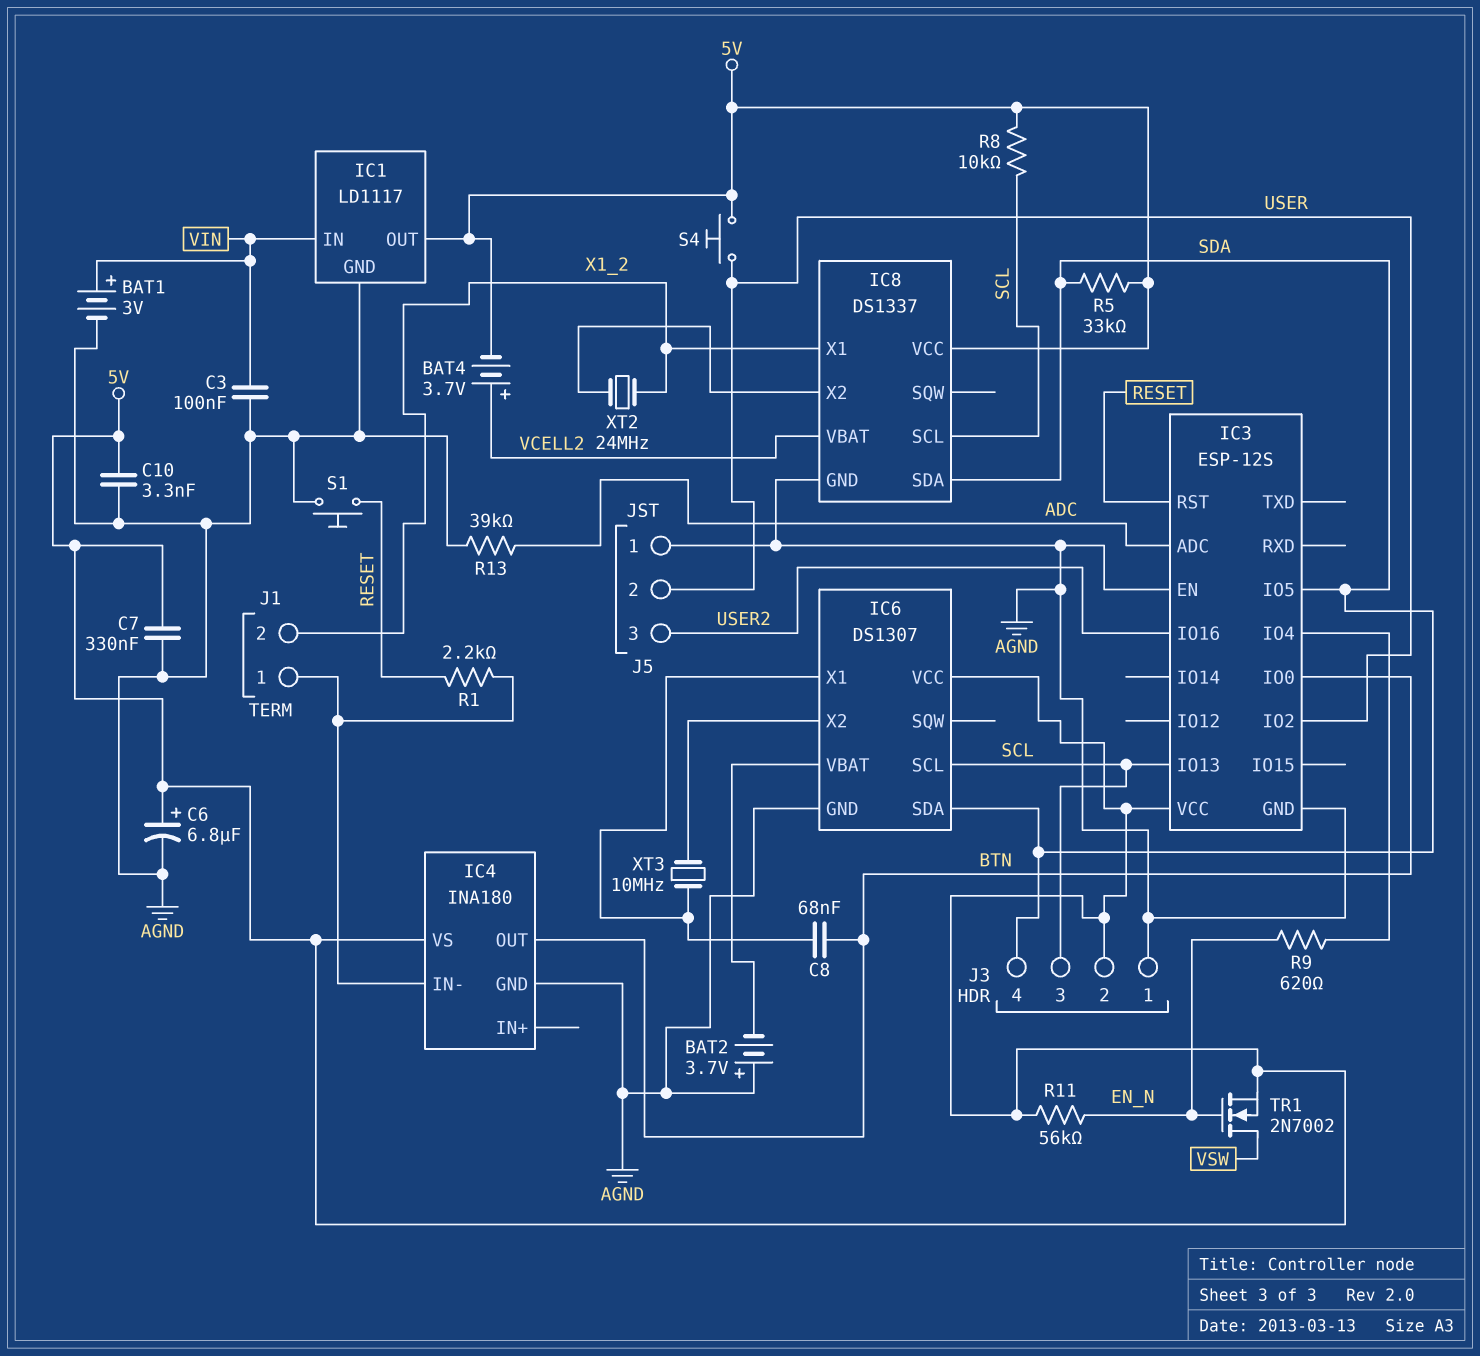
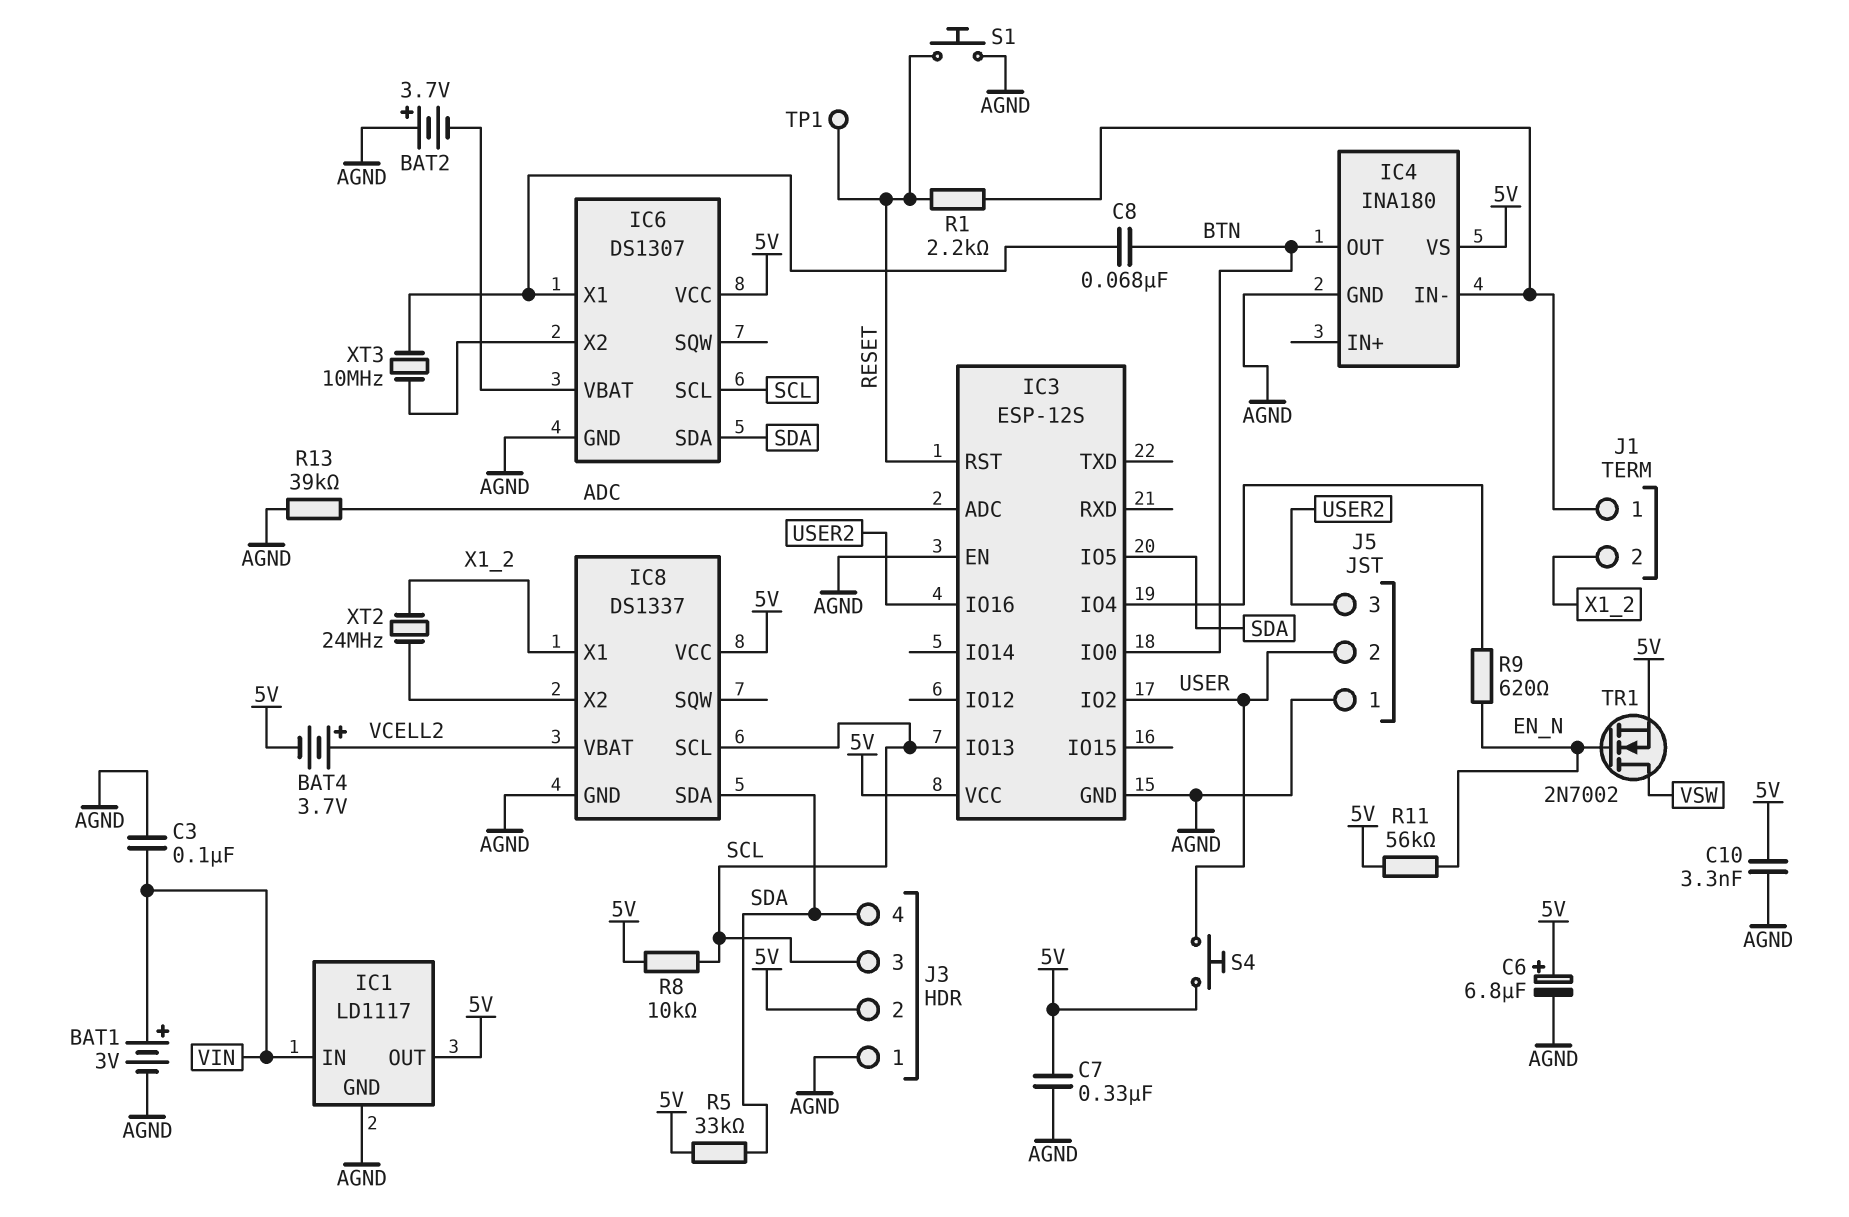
TP1: none -> test point (RESET)

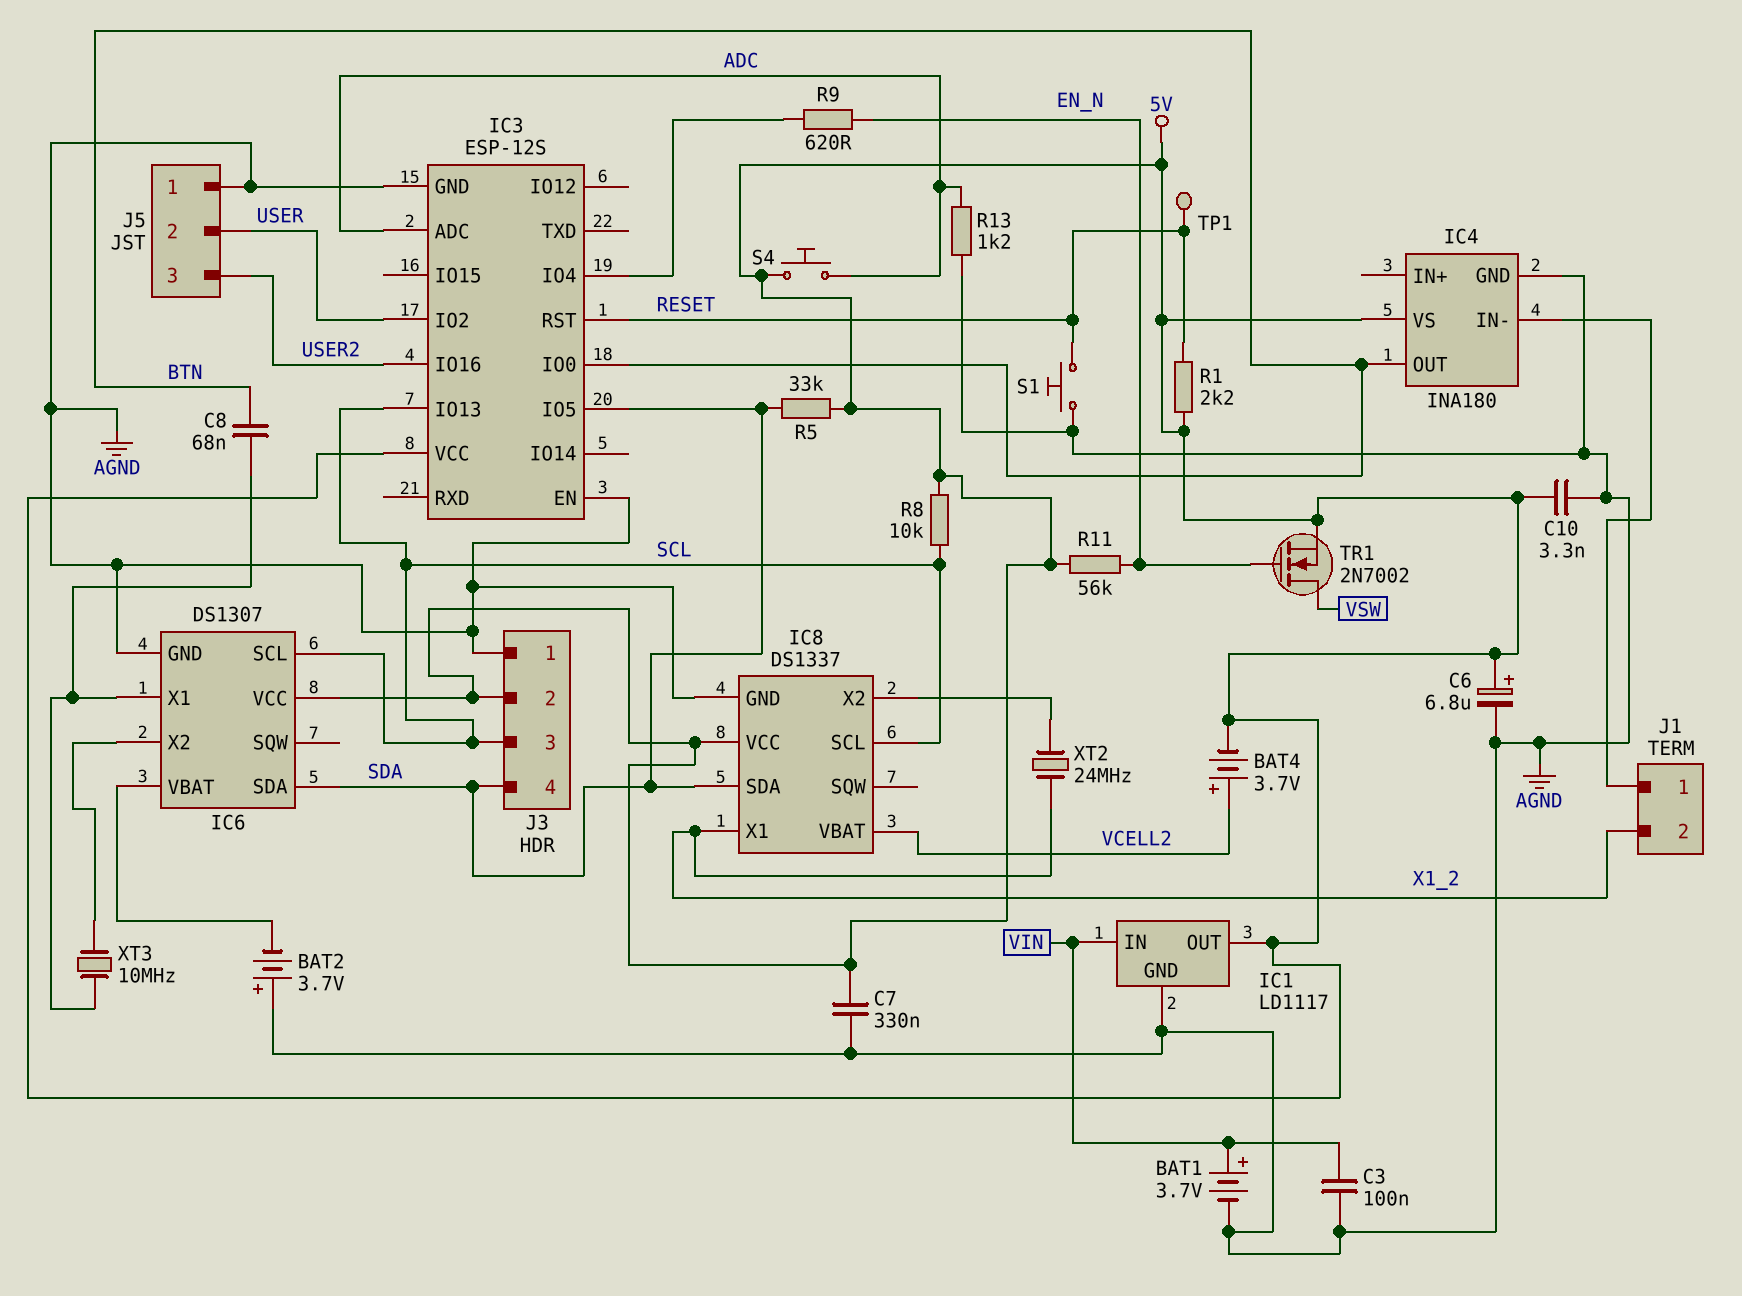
BAT1: 3V (plus VIN, minus AGND) -> 3.7V (plus VIN, minus AGND)
R1: 2.2k (IC4/IN-, RESET) -> 2.2k (5V, RESET)
R13: 39k (ADC, AGND) -> 1.2k (ADC, AGND)
S4: button (5V, USER) -> button (5V, ADC)

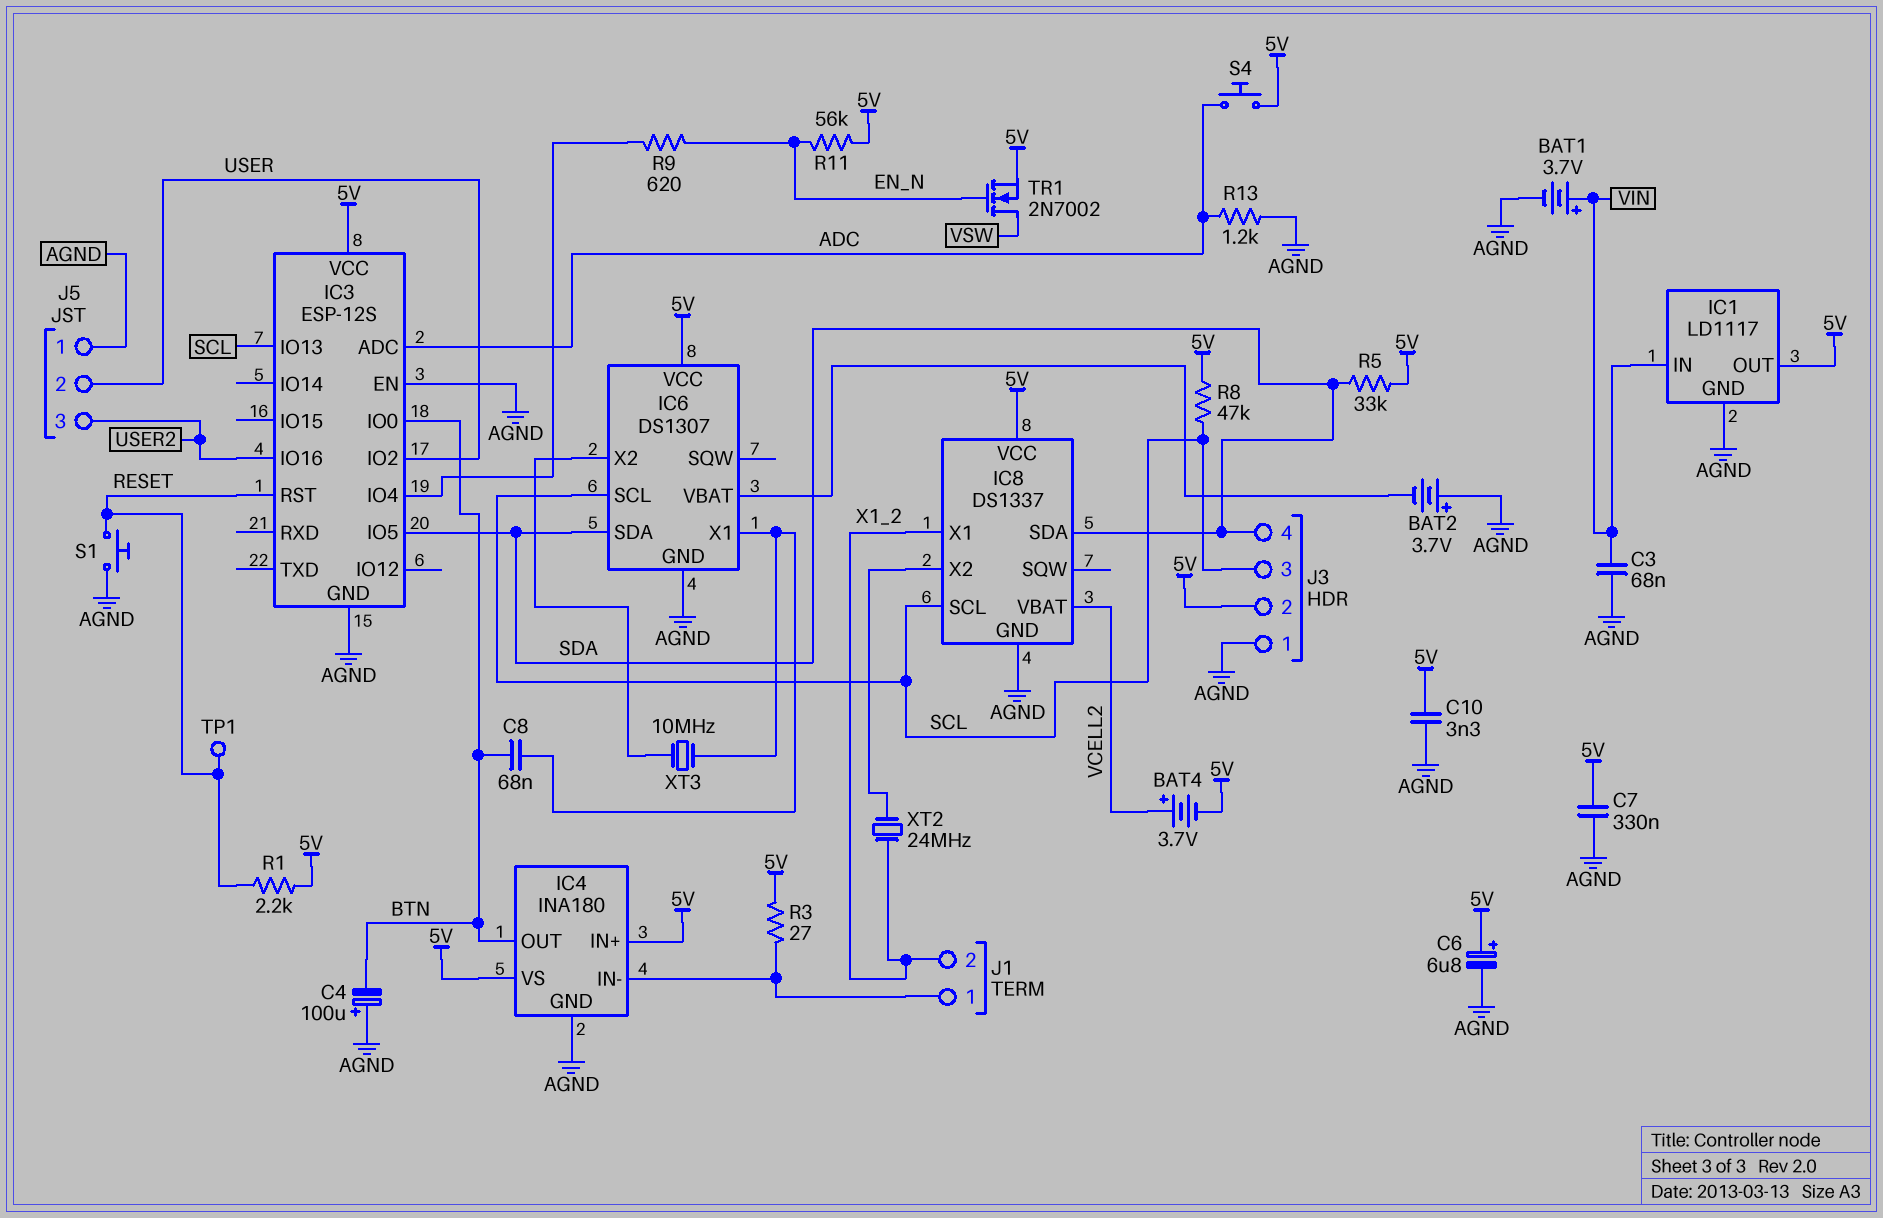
C3: 100nF (AGND, VIN) -> 68nF (AGND, VIN)
C4: none -> 100uF (plus AGND, minus BTN)
IC4 pin IN+: none -> 5V
R3: none -> 27 (5V, IC4/IN-)
R8: 10k (5V, SCL) -> 47k (5V, SCL)

